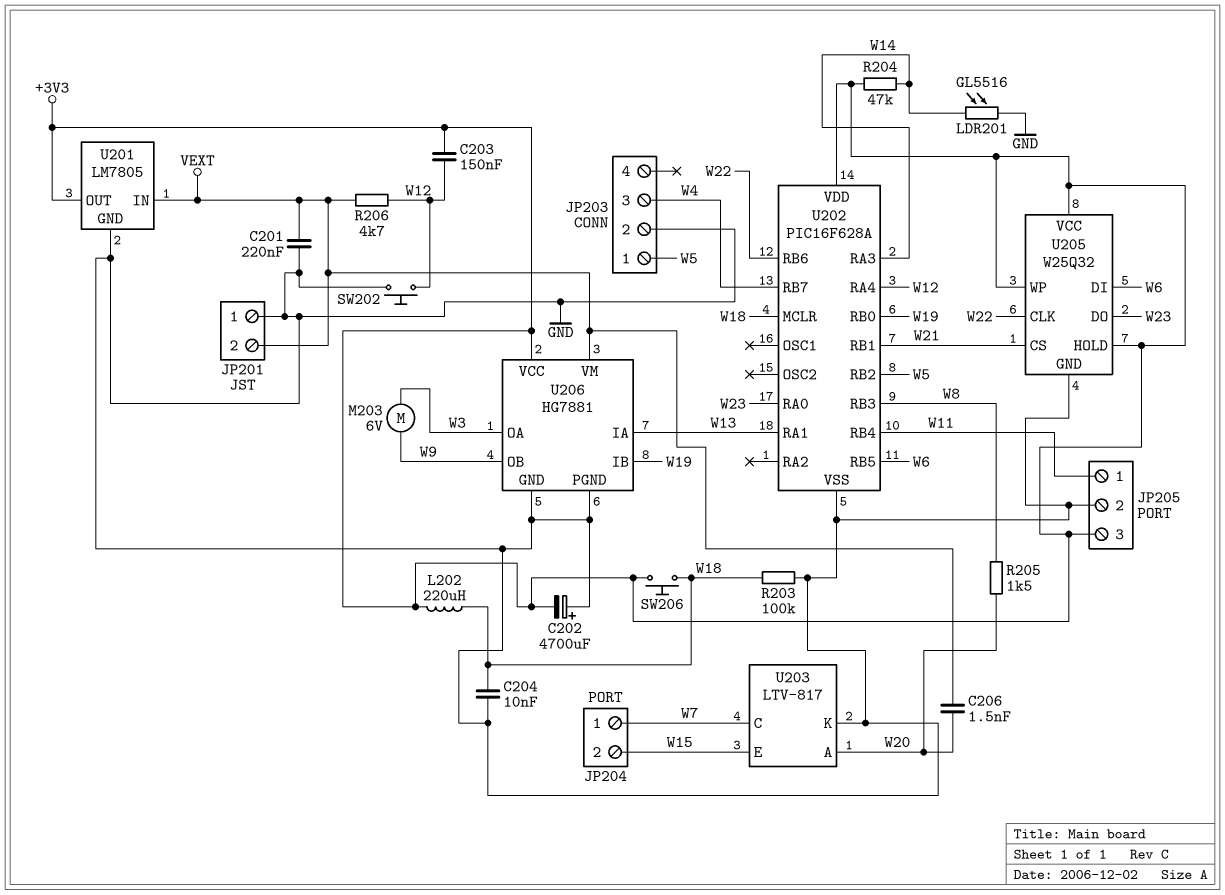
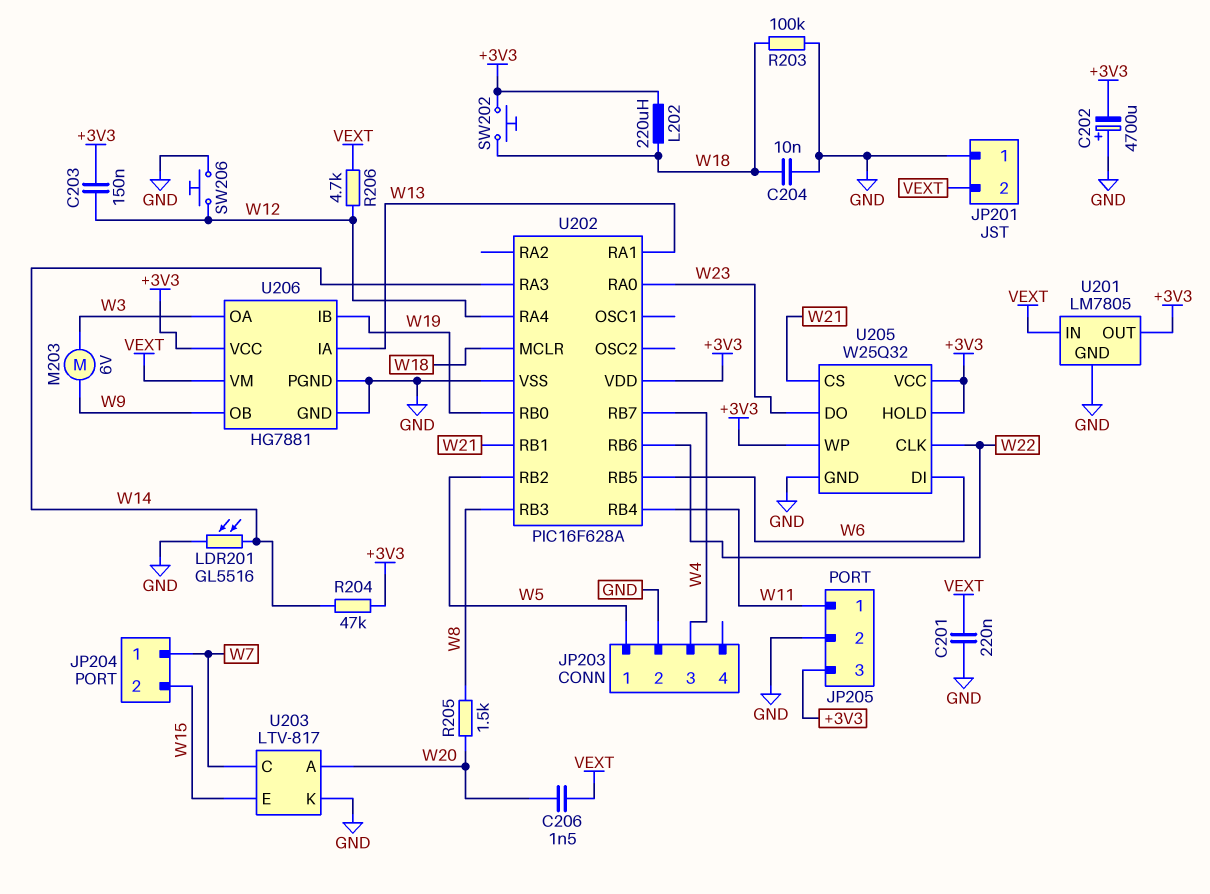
SW202: button (GND, W12) -> button (+3V3, W18)
SW206: button (+3V3, W18) -> button (GND, W12)

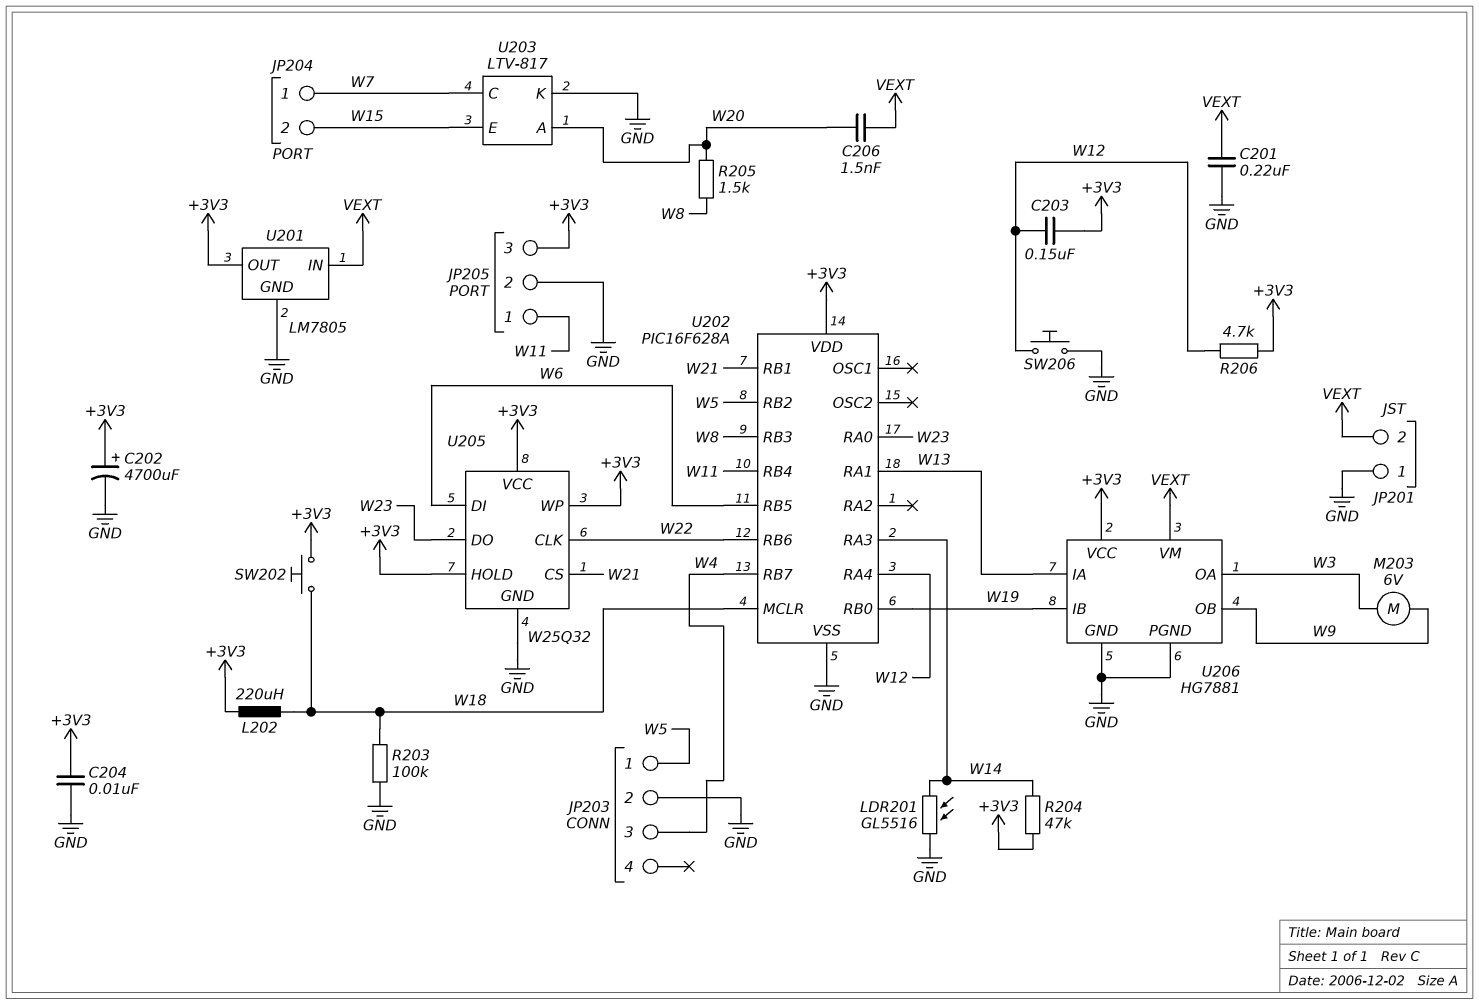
C202: 4700uF (plus GND, minus +3V3) -> 4700uF (plus +3V3, minus GND)
C204: 10nF (GND, W18) -> 10nF (+3V3, GND)
R206: 4.7k (VEXT, W12) -> 4.7k (+3V3, W12)

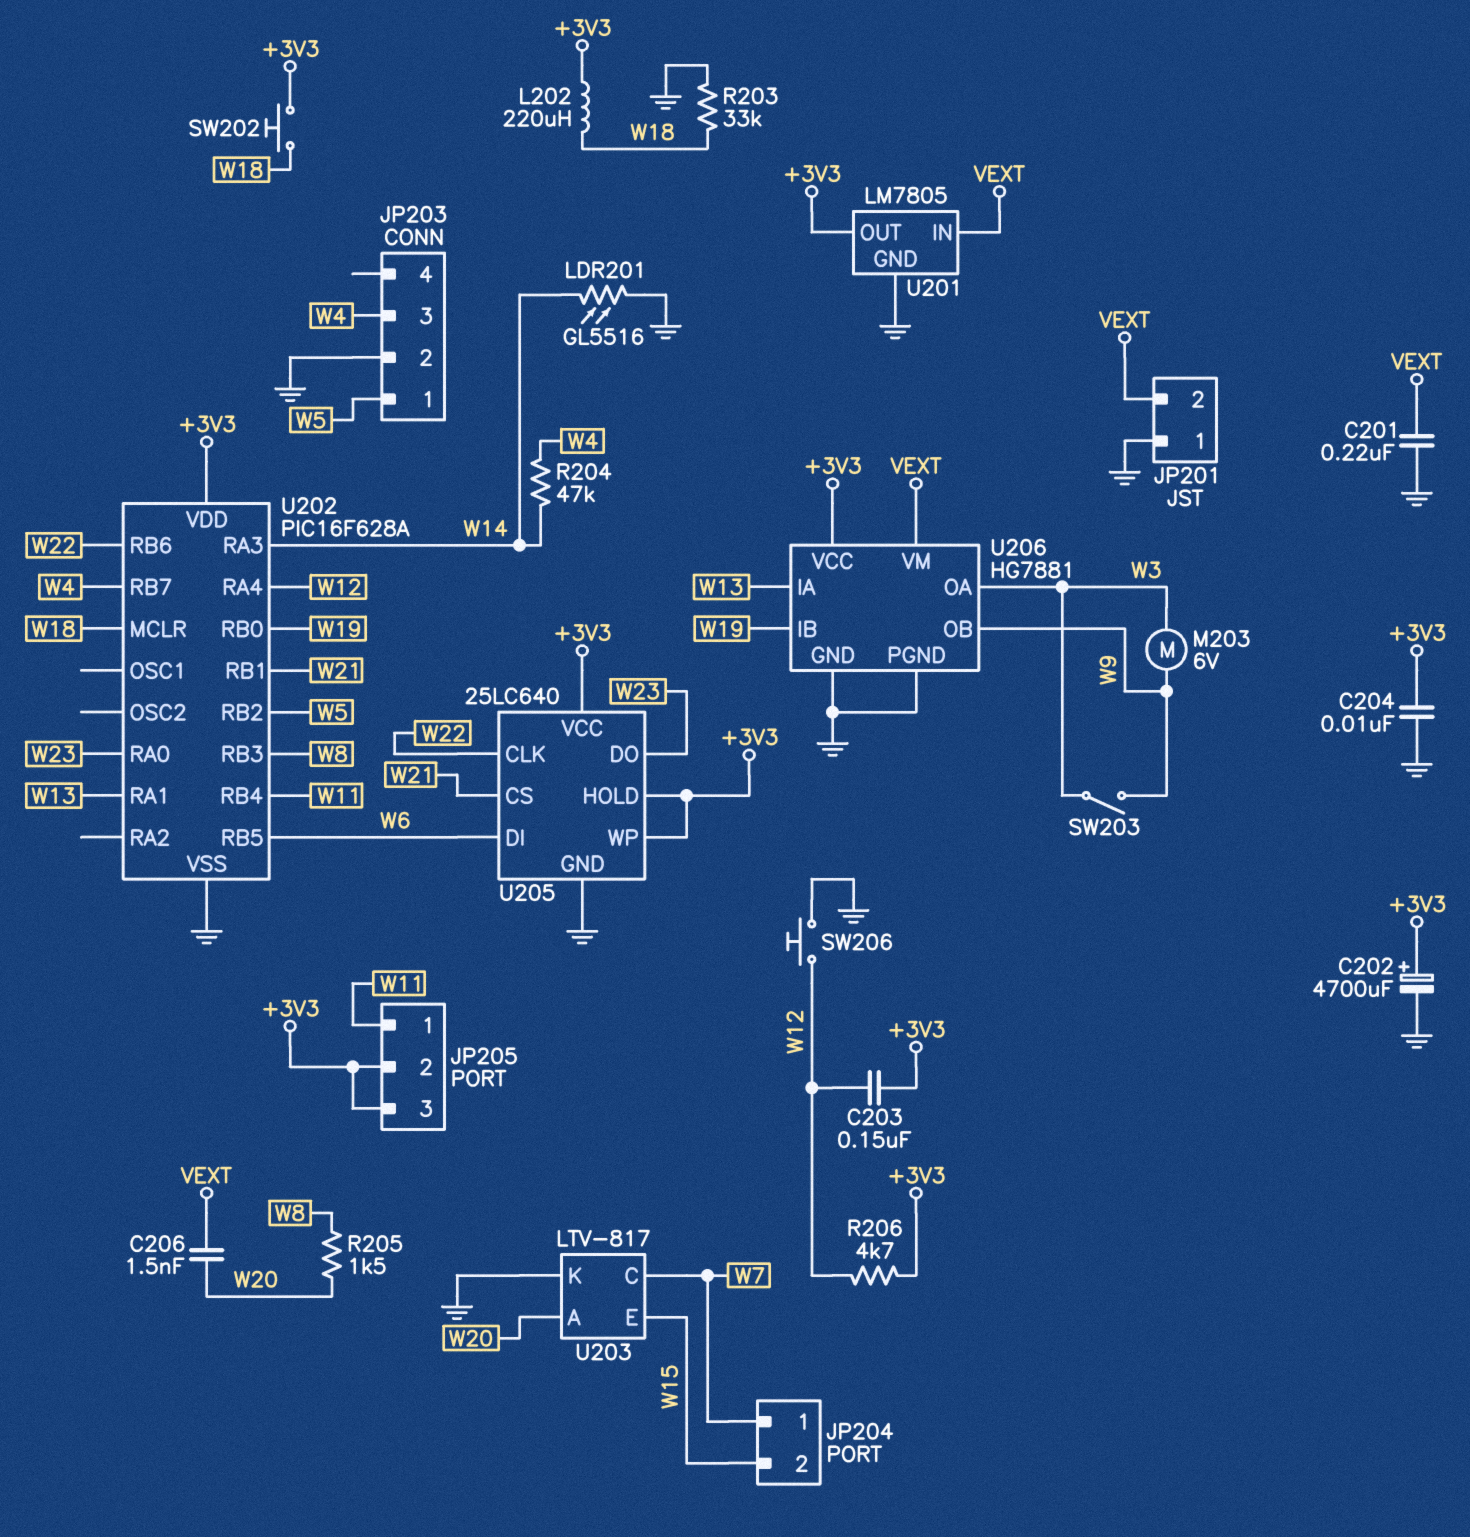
JP205 pin 2: GND -> +3V3
R203: 100k (GND, W18) -> 33k (GND, W18)
R204: 47k (+3V3, W14) -> 47k (W4, W14)
SW203: none -> switch (W3, W9)
U205: W25Q32 -> 25LC640

